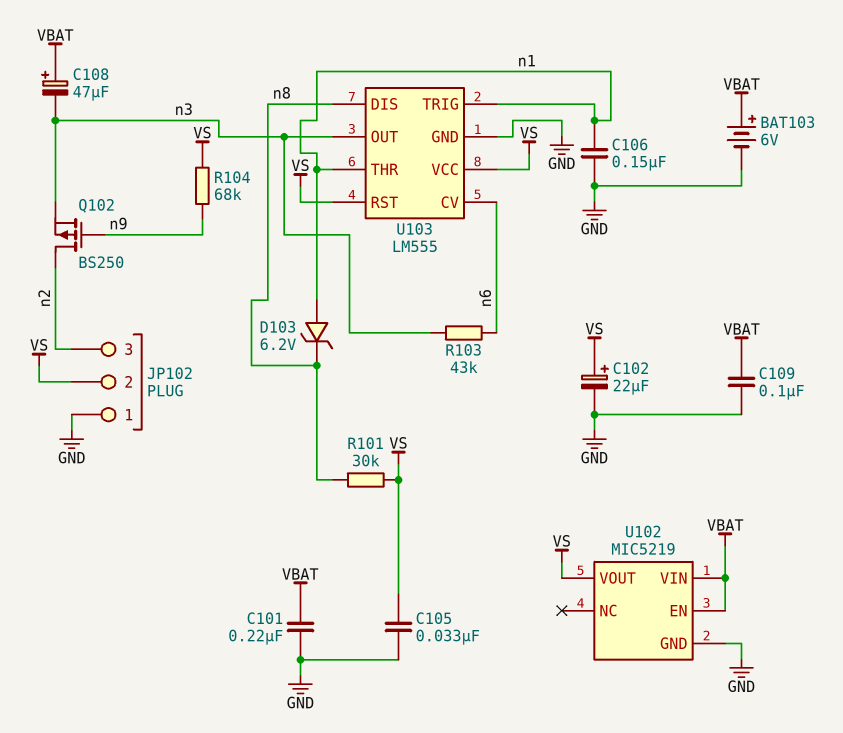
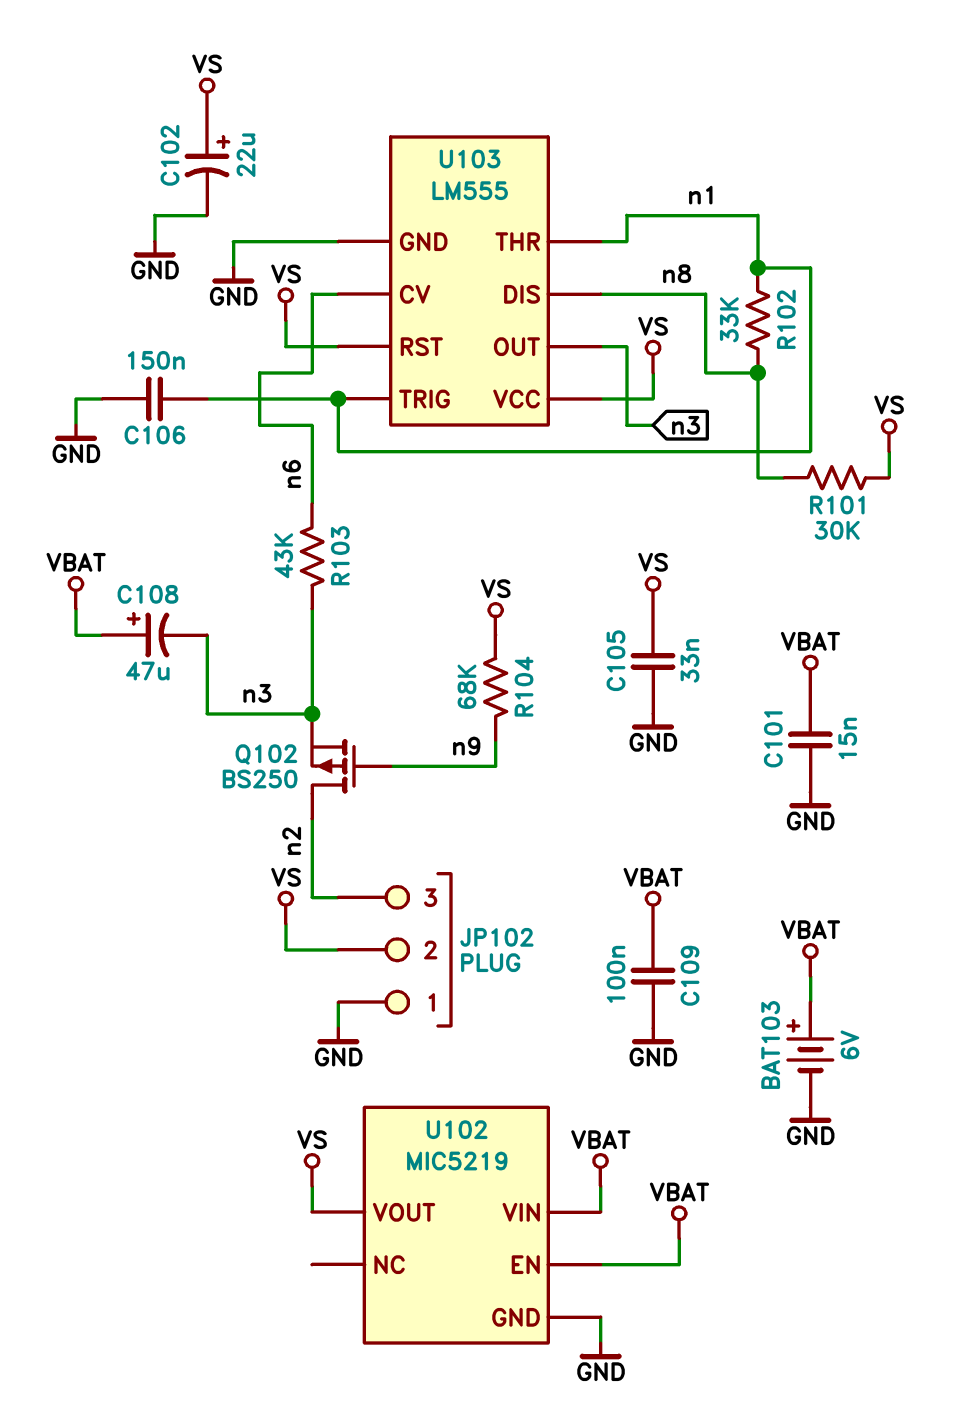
C101: 220nF (GND, VBAT) -> 15nF (GND, VBAT)
D103: zener 6.2V (A n1, K n8) -> none
R102: none -> 33k (n1, n8)

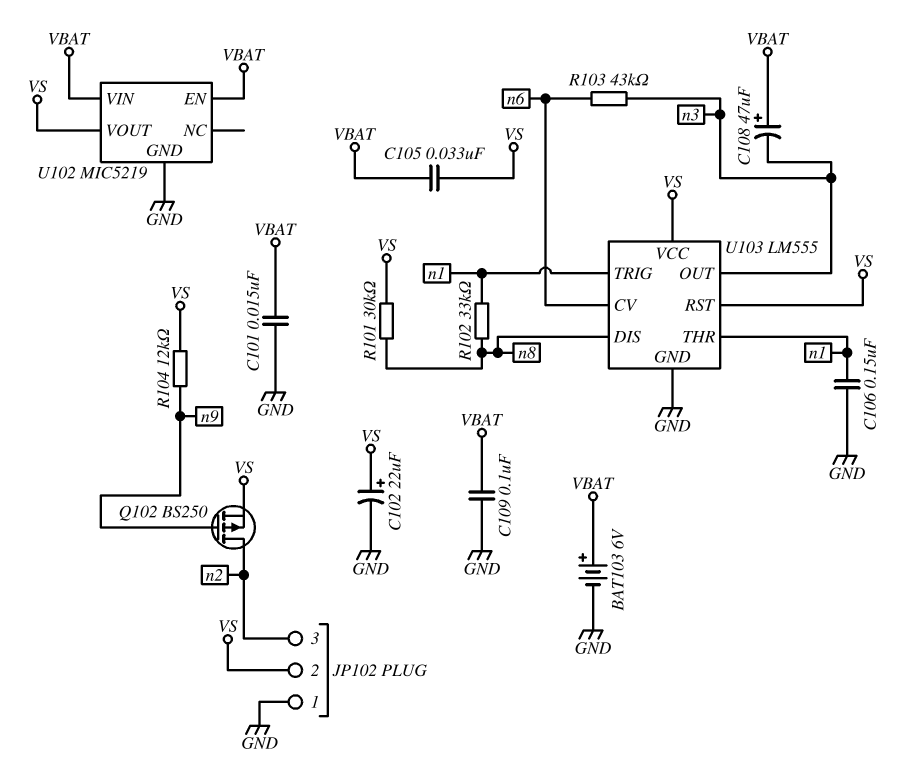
C105: 33nF (GND, VS) -> 33nF (VBAT, VS)
Q102: PMOS BS250 (G n9, D n2, S n3) -> PMOS BS250 (G n9, D n2, S VS)
R104: 68k (VS, n9) -> 12k (VS, n9)

